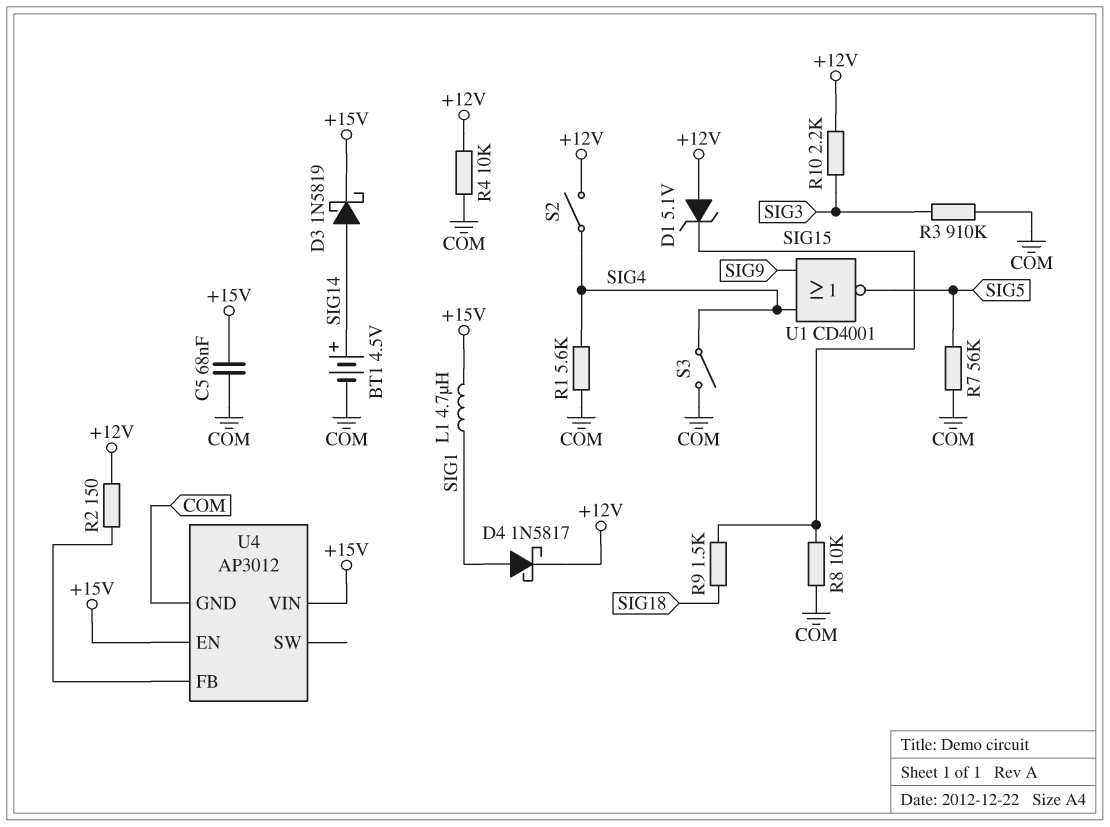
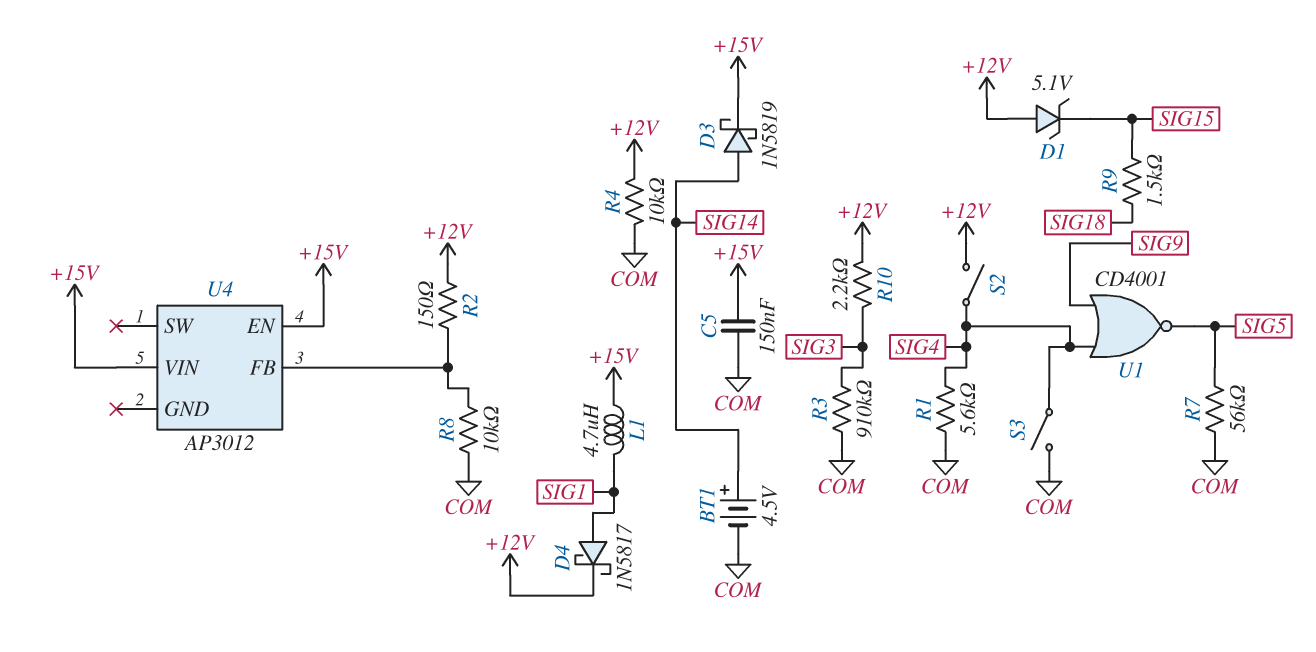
C5: 68nF (+15V, COM) -> 150nF (+15V, COM)
R8: 10k (COM, SIG15) -> 10k (COM, U4/FB)
U4 pin GND: COM -> none

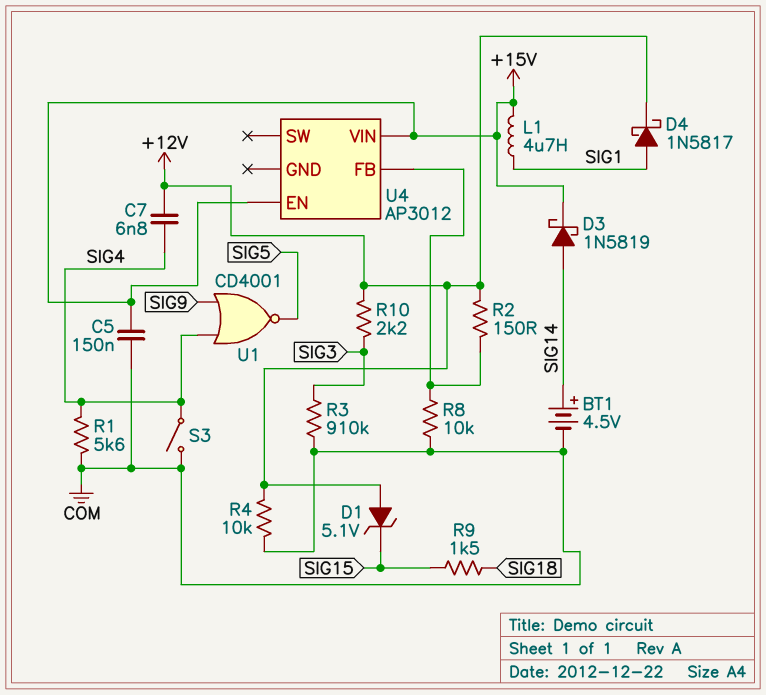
C7: none -> 6.8nF (+12V, SIG4)
R7: 56k (COM, SIG5) -> none
S2: switch (+12V, SIG4) -> none

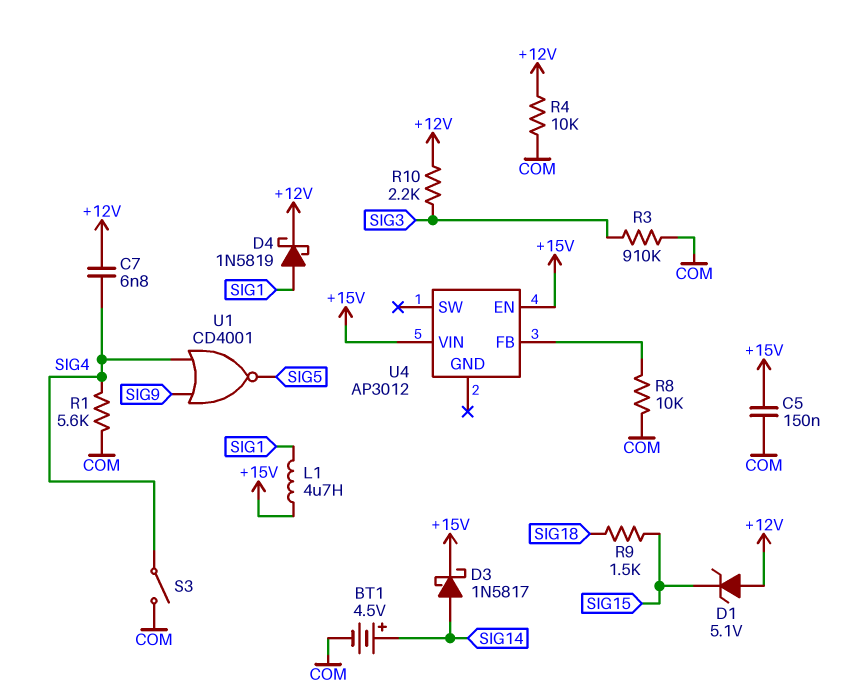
D3: schottky 1N5819 (A SIG14, K +15V) -> schottky 1N5817 (A SIG14, K +15V)
D4: schottky 1N5817 (A SIG1, K +12V) -> schottky 1N5819 (A SIG1, K +12V)
R2: 150 (+12V, U4/FB) -> none

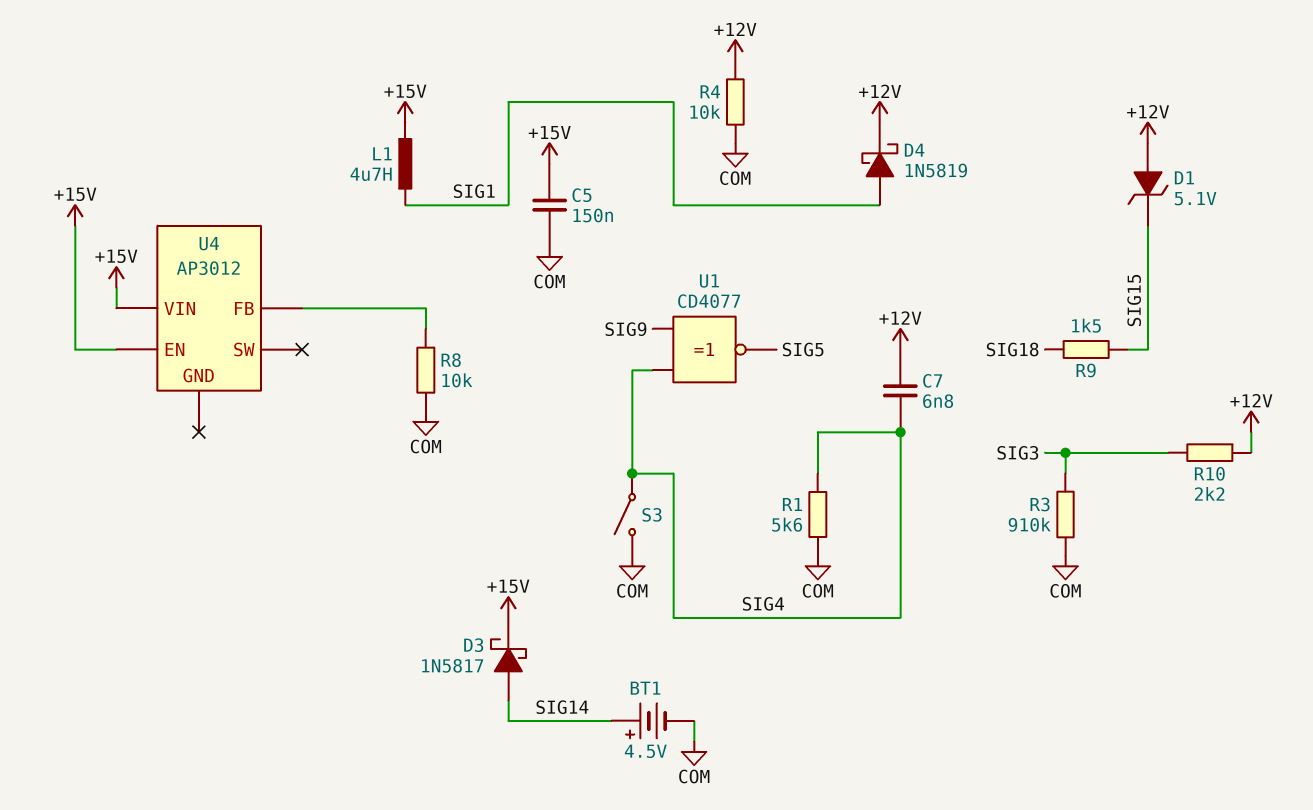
U1: NOR CD4001 (in SIG4, in SIG9, out SIG5) -> XNOR CD4077 (in SIG4, in SIG9, out SIG5)

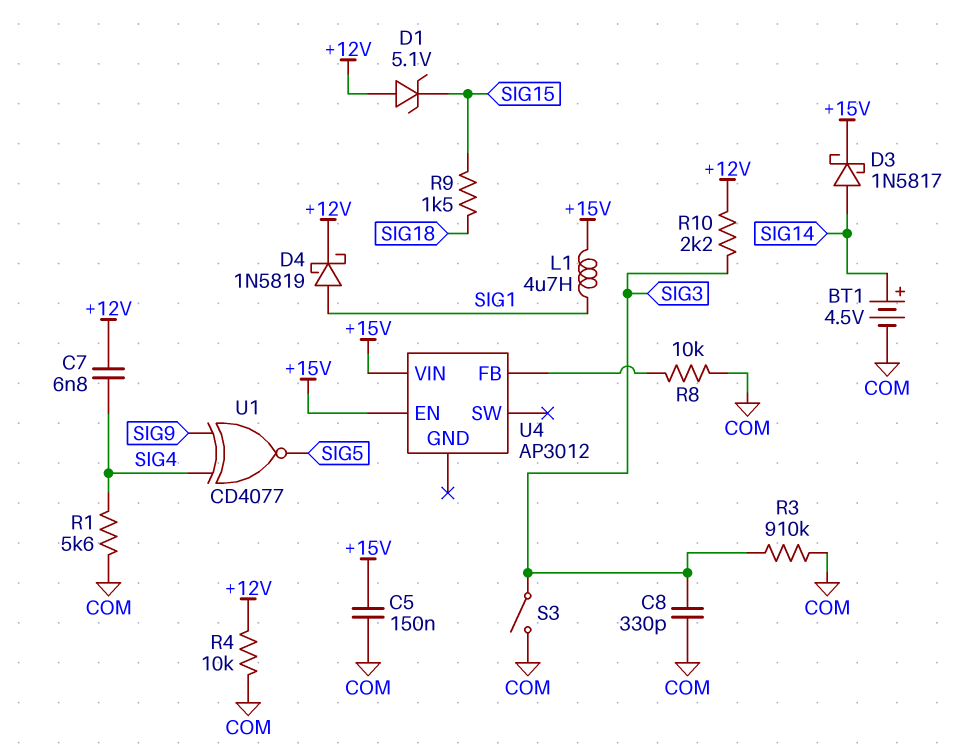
C8: none -> 330pF (COM, SIG3)
S3: switch (COM, SIG4) -> switch (COM, SIG3)

